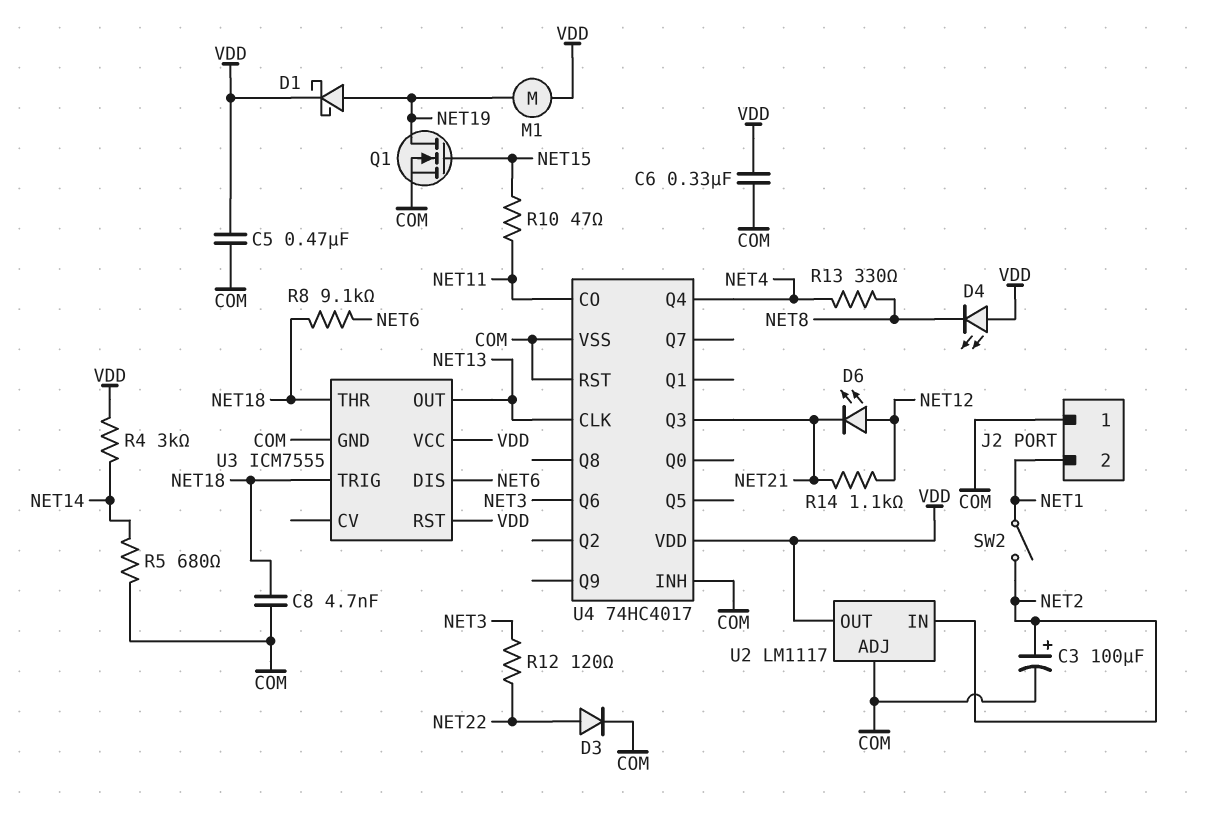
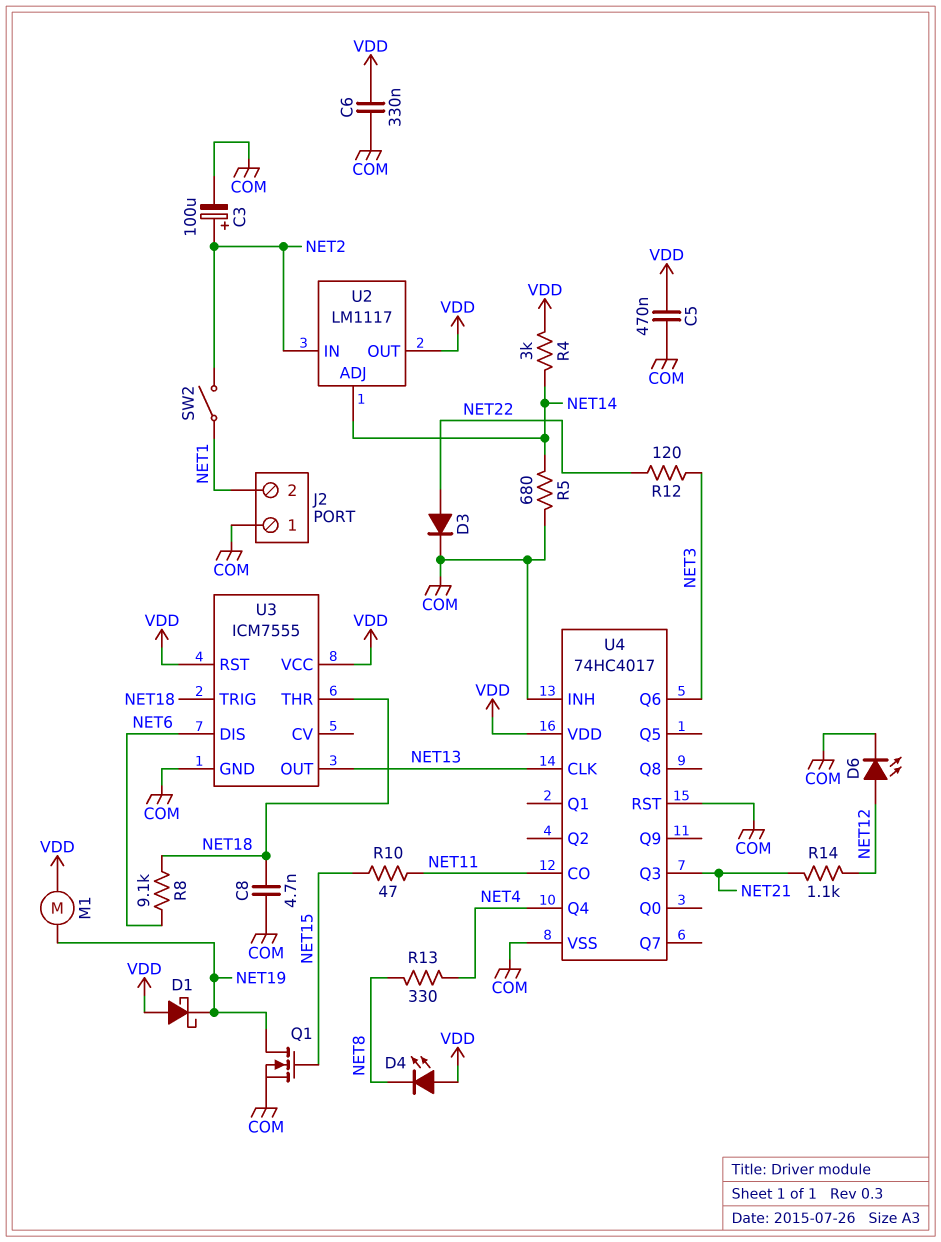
D1: schottky (A NET19, K VDD) -> schottky (A VDD, K NET19)
D6: LED (A NET12, K NET21) -> LED (A NET12, K COM)
U2 pin ADJ: COM -> NET14

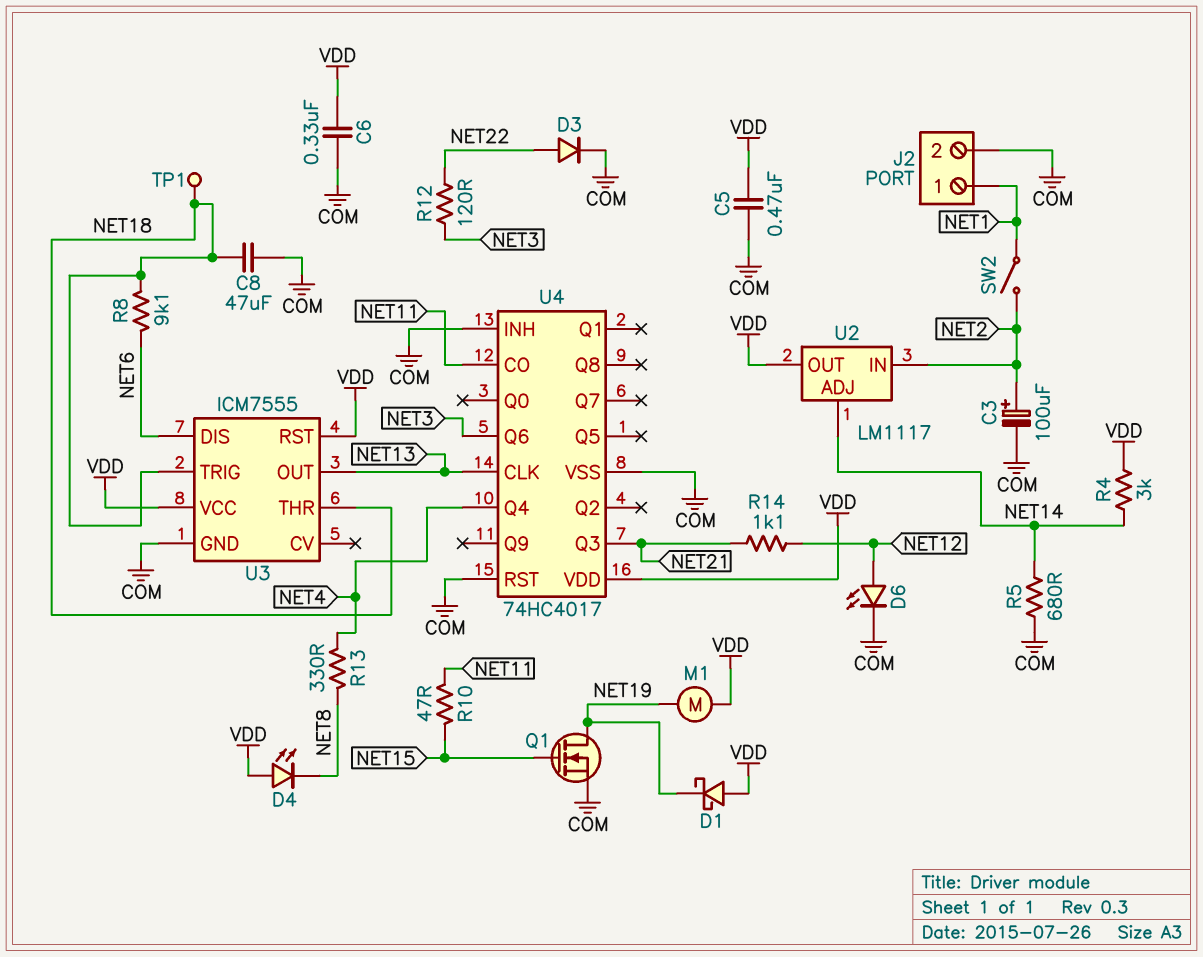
C8: 4.7nF (COM, NET18) -> 47uF (COM, NET18)
J2 pin 1: COM -> NET1
J2 pin 2: NET1 -> COM
TP1: none -> test point (NET18)

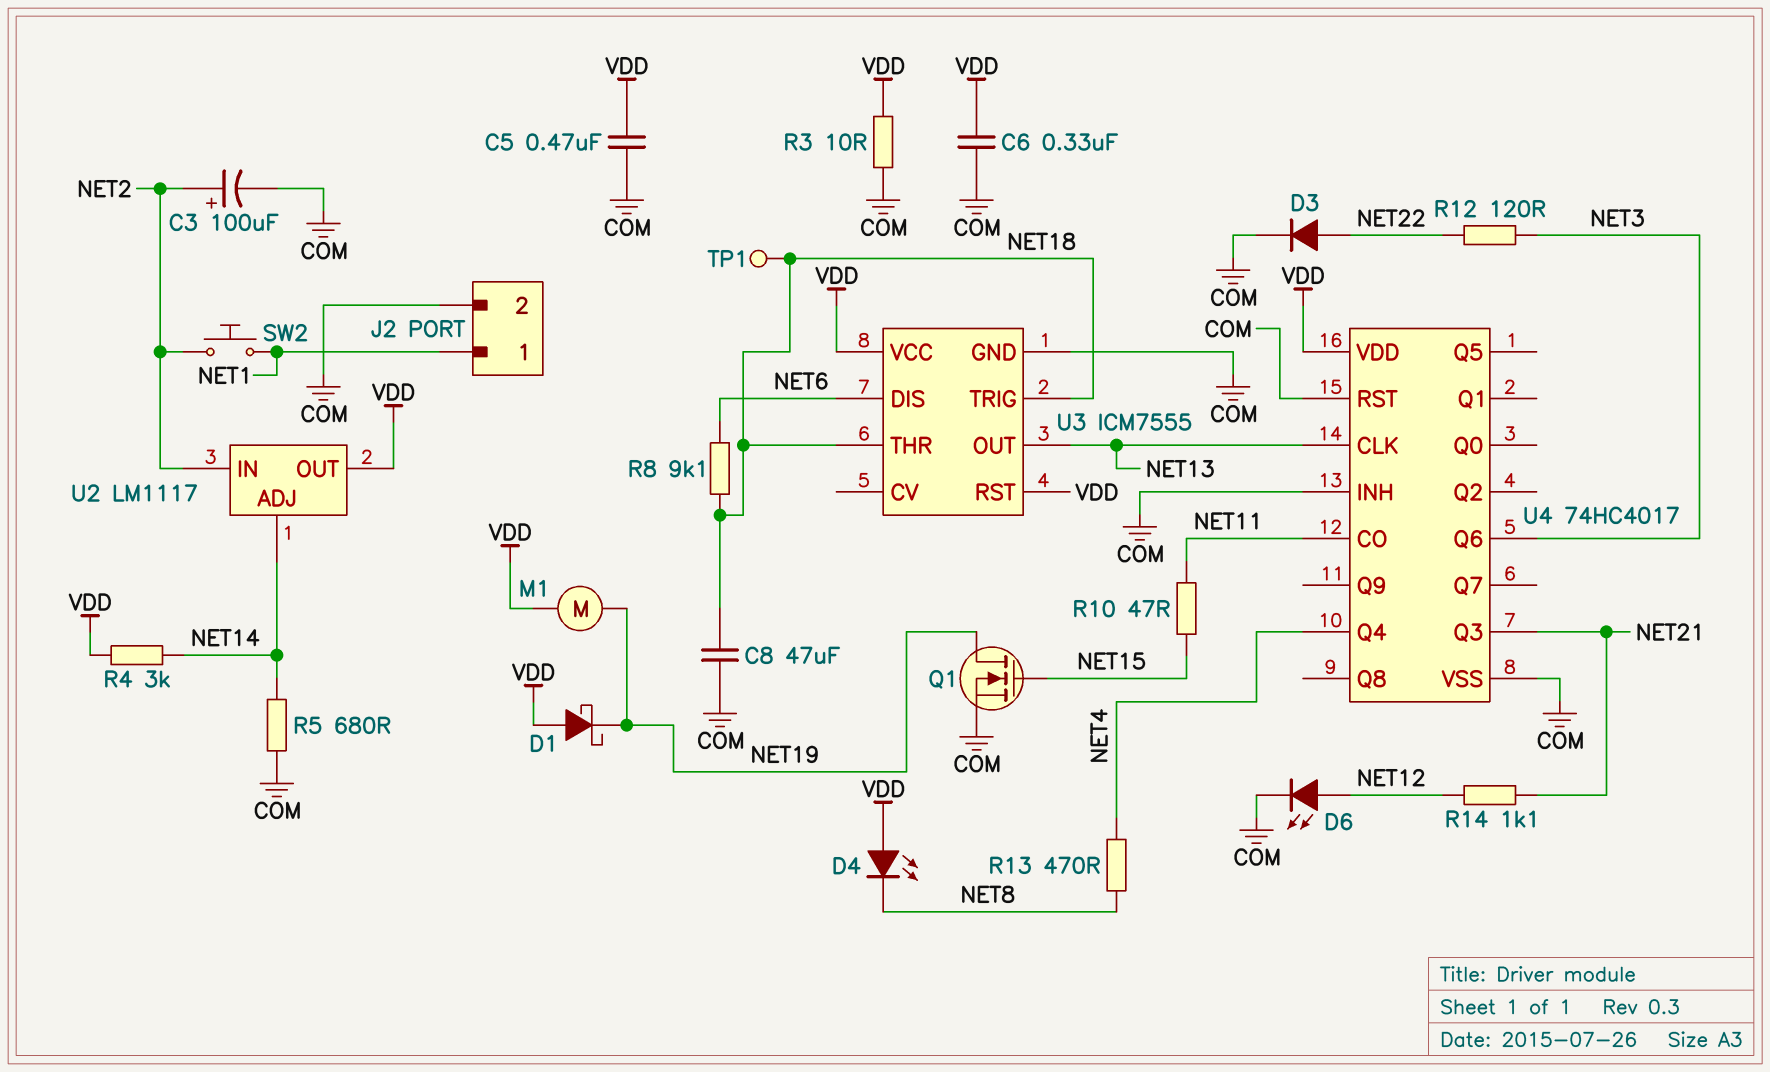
R3: none -> 10 (COM, VDD)
R13: 330 (NET4, NET8) -> 470 (NET4, NET8)
SW2: switch (NET1, NET2) -> button (NET1, NET2)

